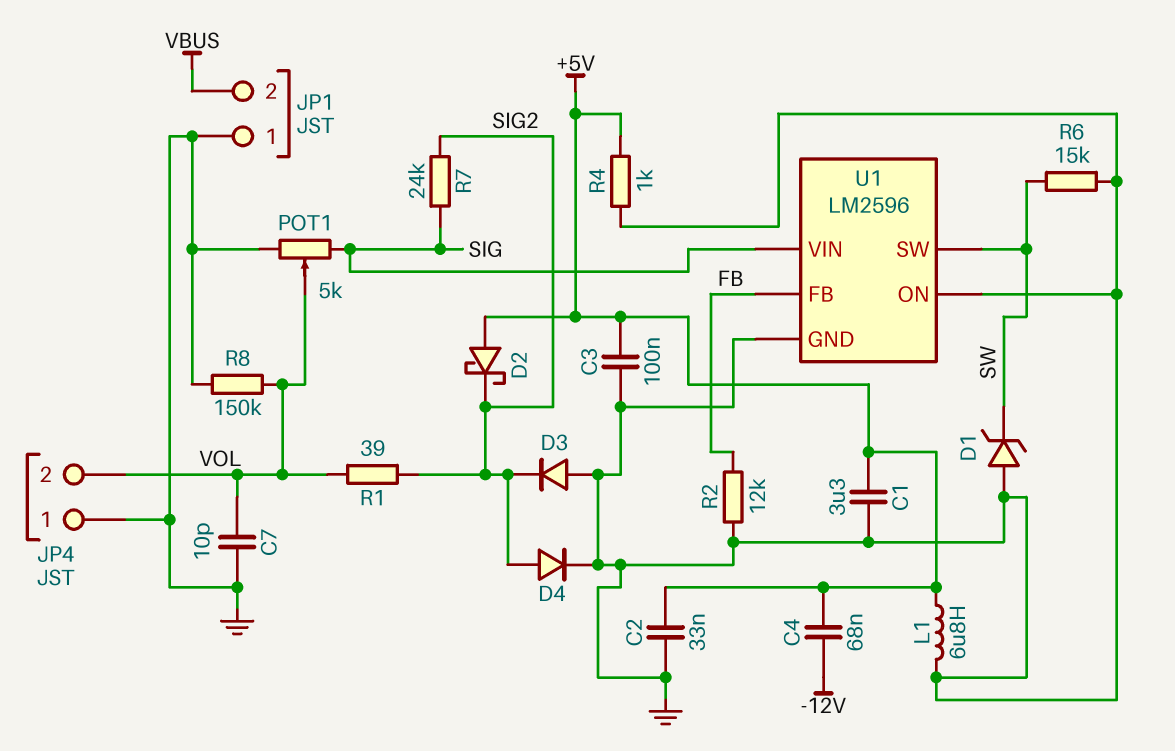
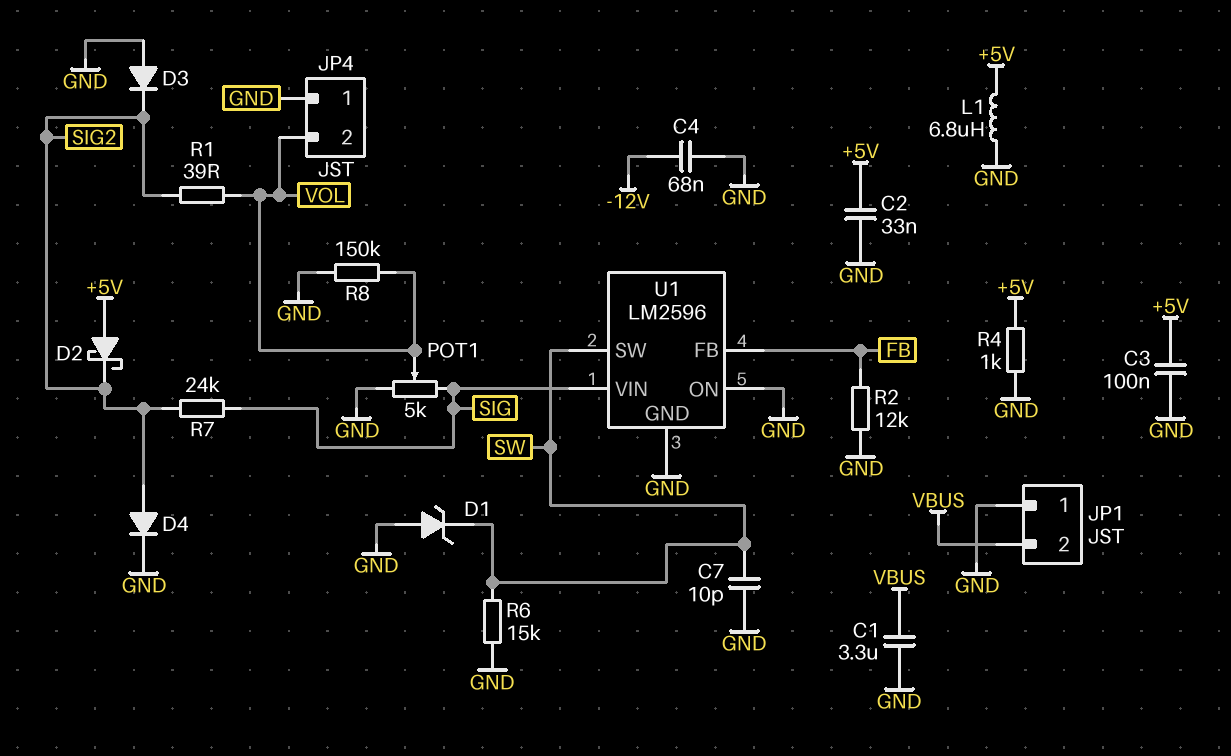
C1: 3.3uF (+5V, GND) -> 3.3uF (GND, VBUS)
C4: 68nF (+5V, -12V) -> 68nF (-12V, GND)
C7: 10pF (GND, VOL) -> 10pF (GND, SW)

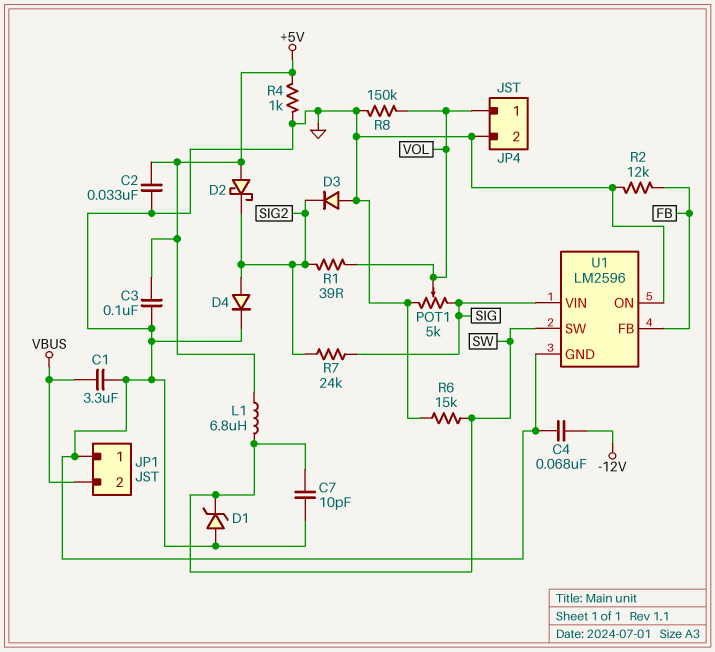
JP4 pin 1: GND -> VOL
JP4 pin 2: VOL -> GND
L1: 6.8uH (+5V, GND) -> 6.8uH (+5V, SW)

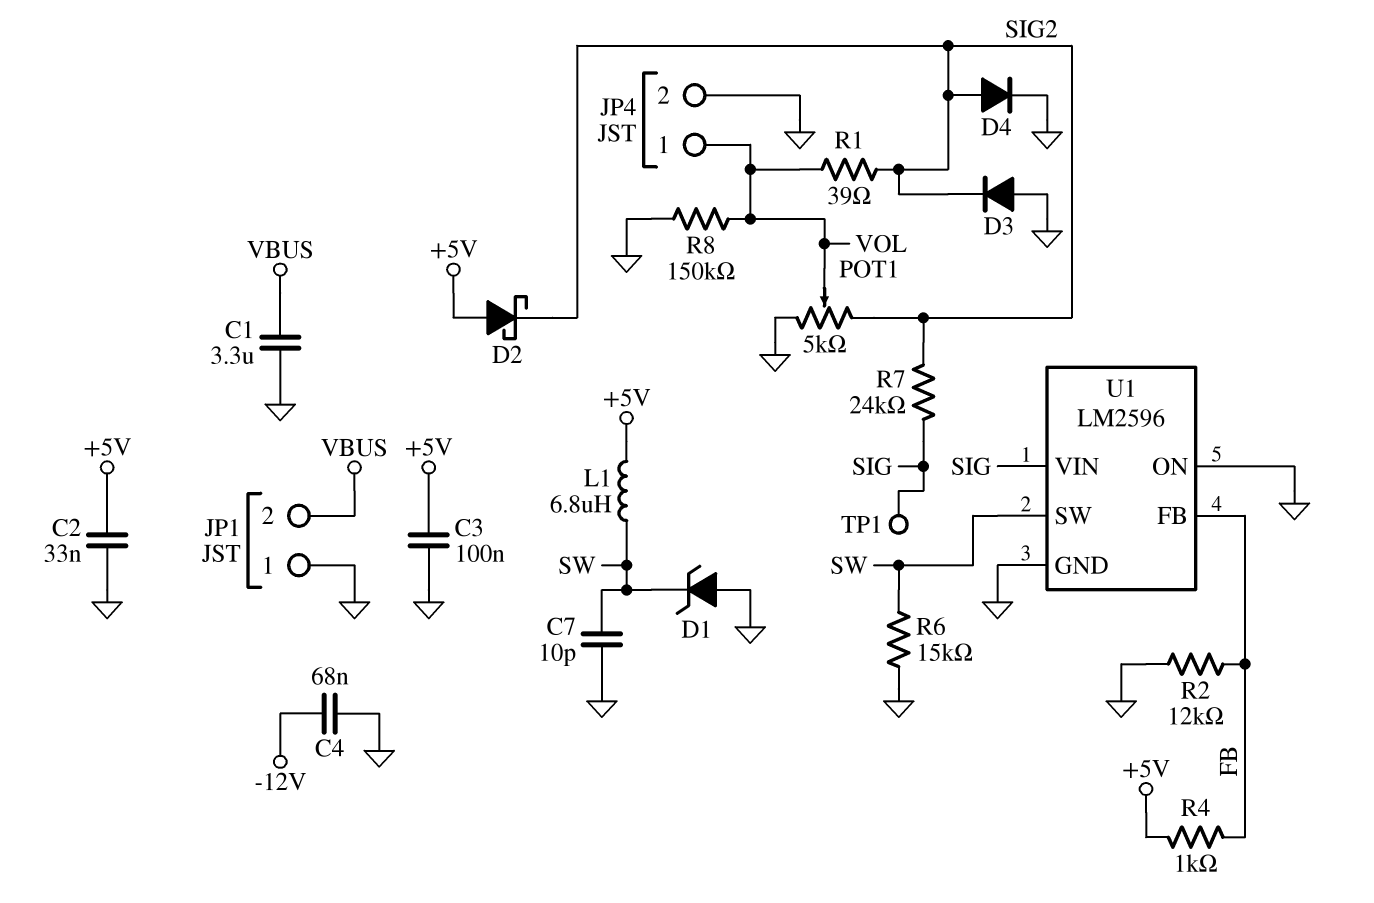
POT1: 5k (GND, SIG, wiper VOL) -> 5k (GND, SIG2, wiper VOL)
R4: 1k (+5V, GND) -> 1k (+5V, FB)
TP1: none -> test point (SIG)

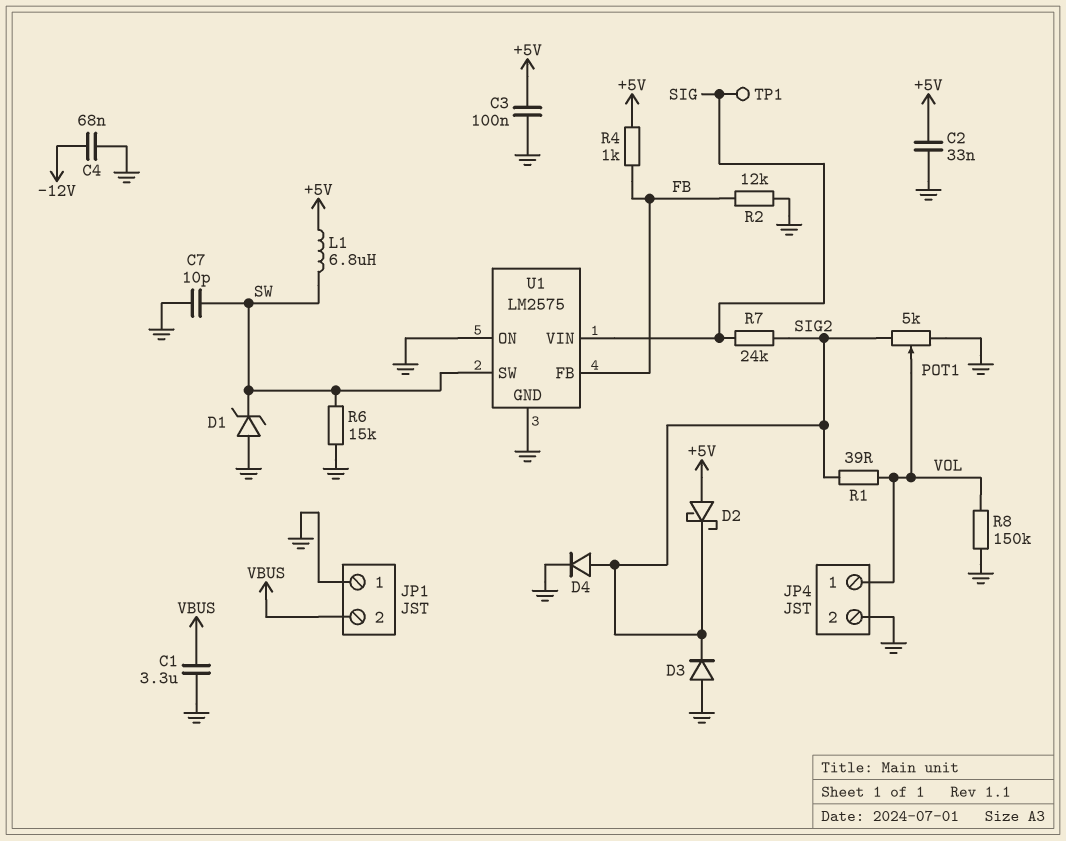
U1: LM2596 -> LM2575

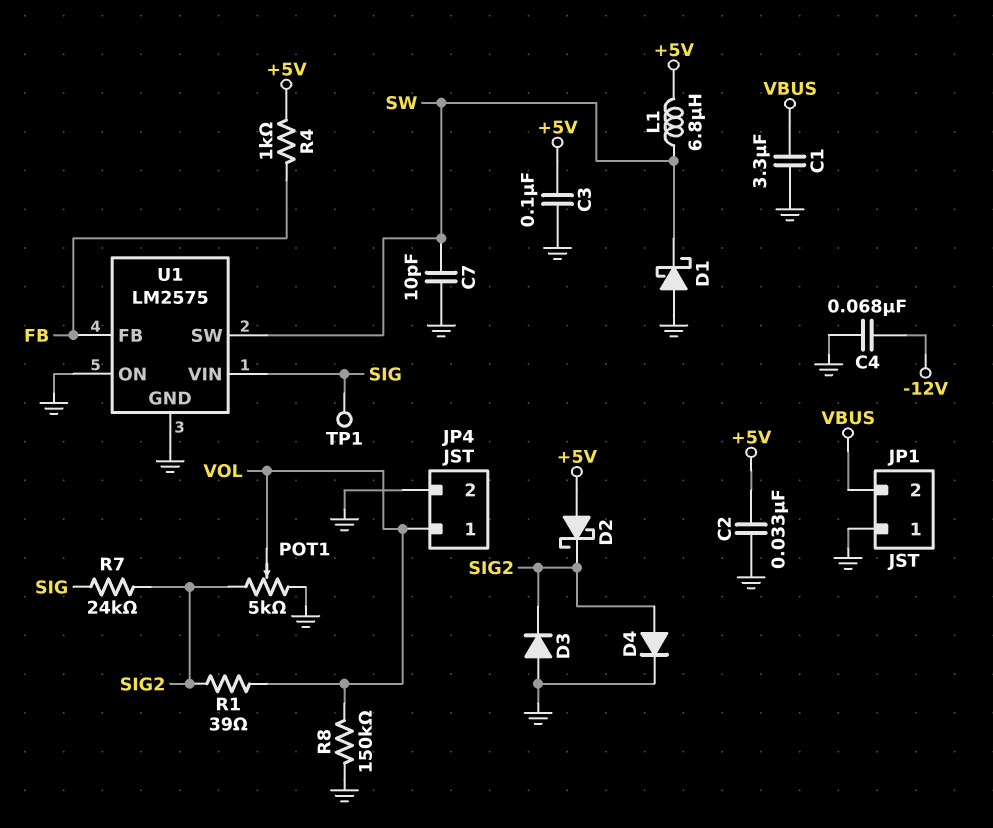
D1: zener (A GND, K SW) -> schottky (A GND, K SW)
R2: 12k (FB, GND) -> none
R6: 15k (GND, SW) -> none

